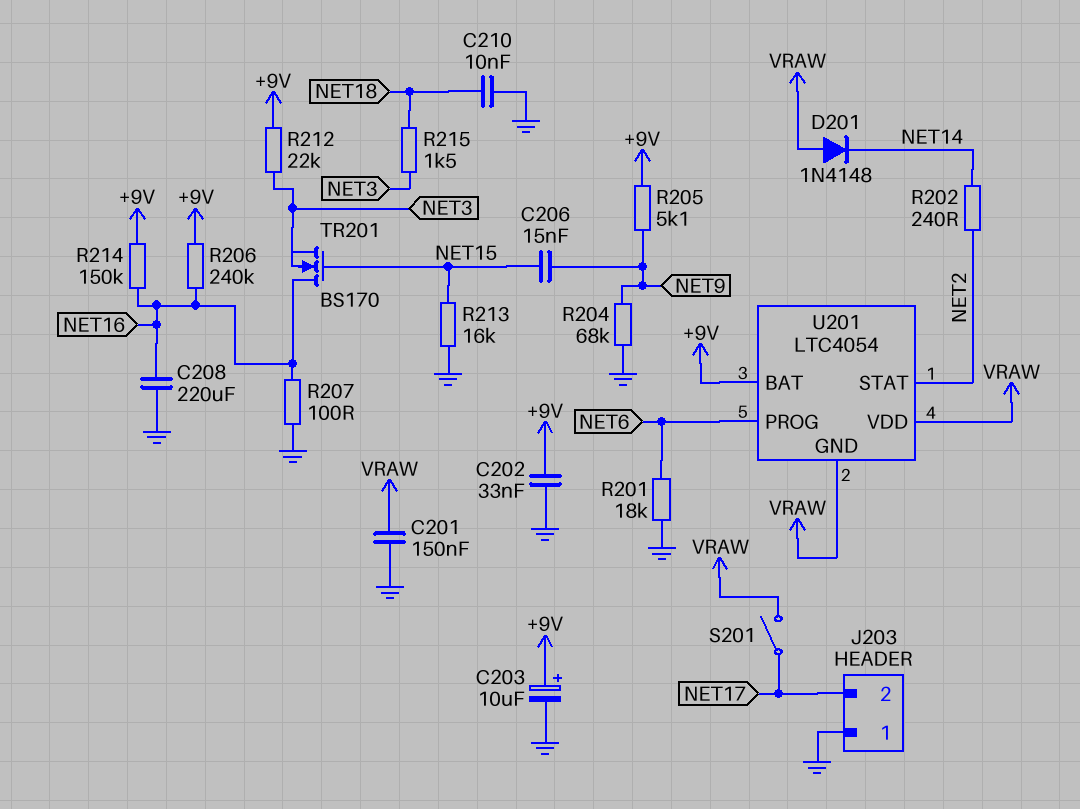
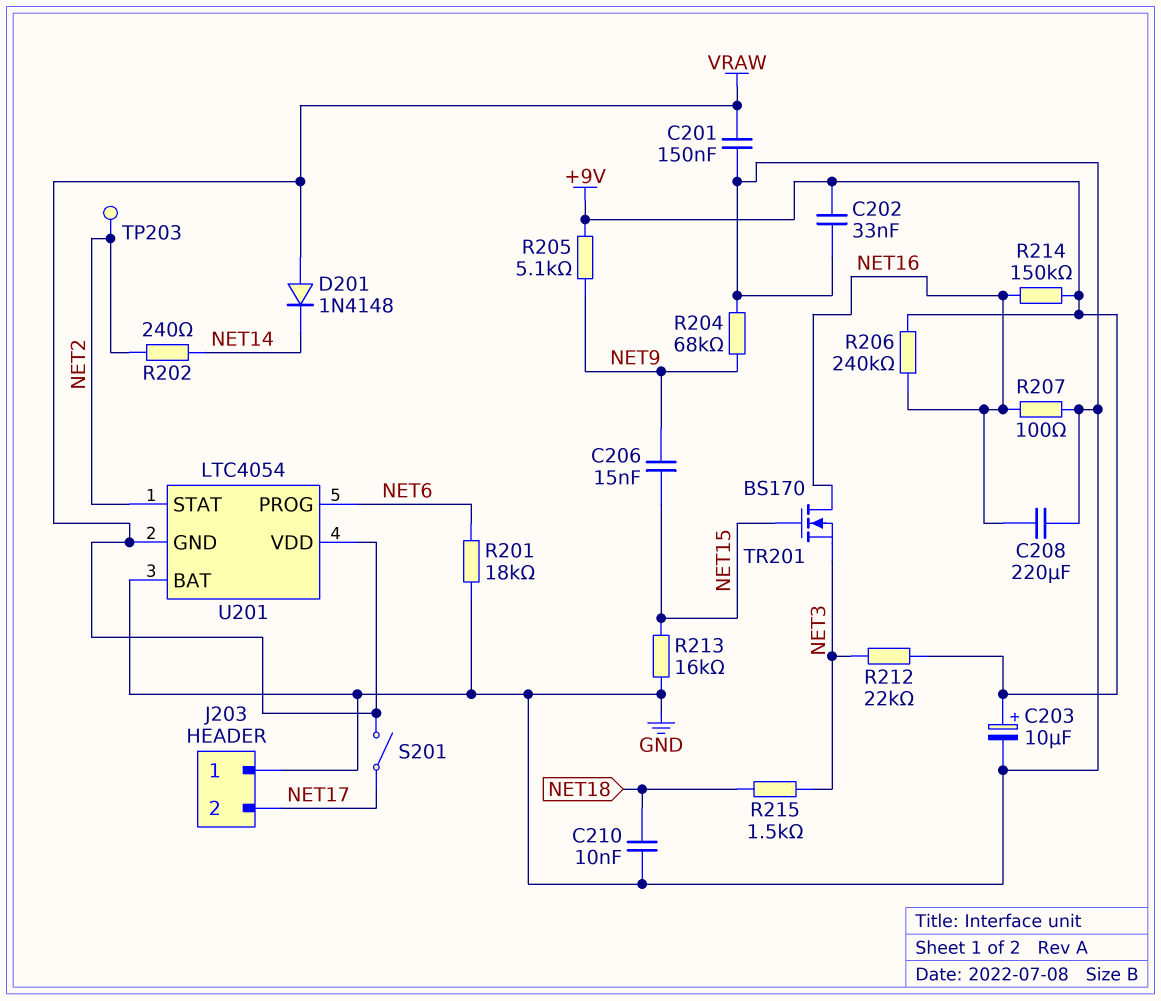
TP203: none -> test point (NET2)
U201 pin BAT: +9V -> GND

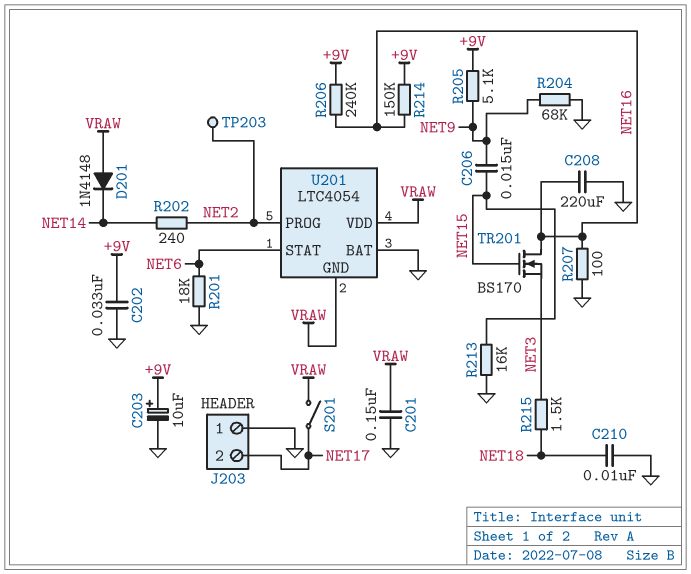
R212: 22k (+9V, NET3) -> none
U201 pin PROG: NET6 -> NET2
U201 pin STAT: NET2 -> NET6

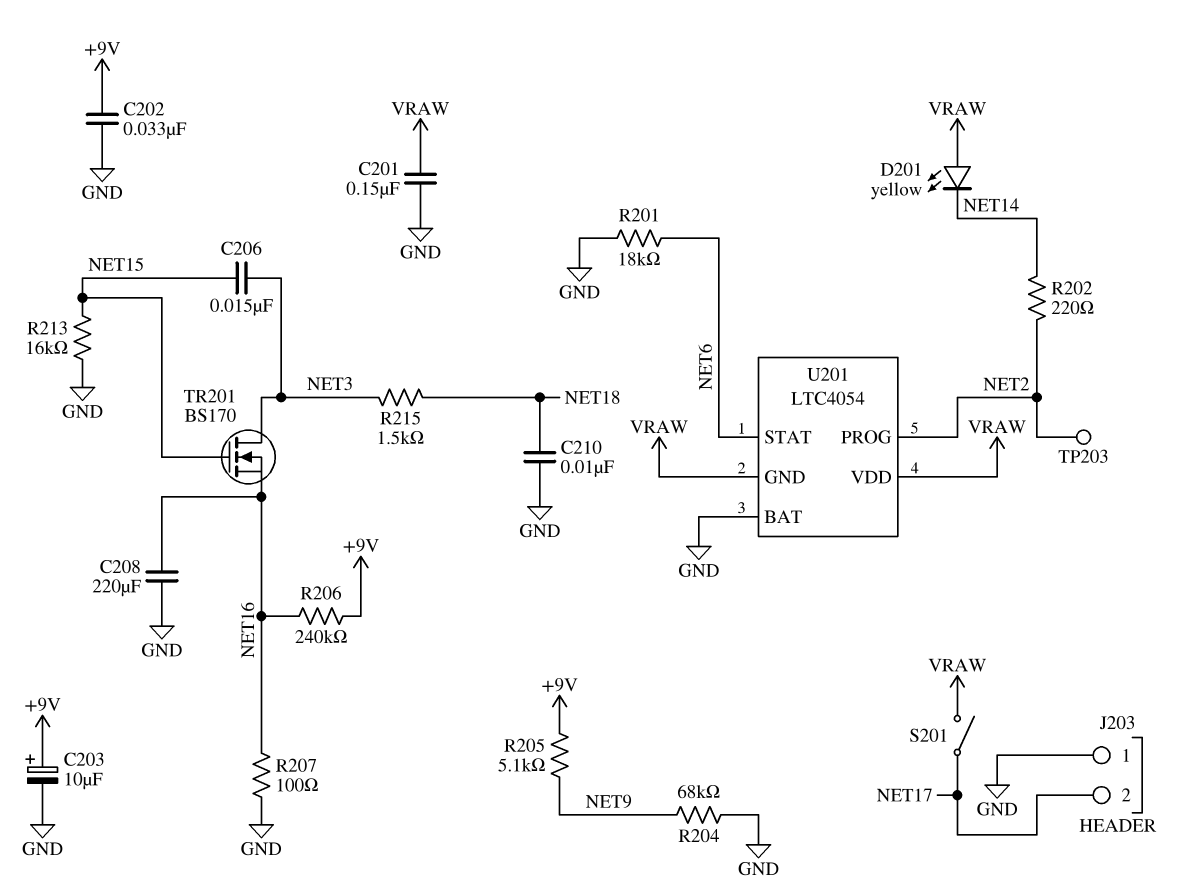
C206: 15nF (NET9, NET15) -> 15nF (NET3, NET15)
D201: diode 1N4148 (A VRAW, K NET14) -> LED yellow (A VRAW, K NET14)
R202: 240 (NET2, NET14) -> 220 (NET2, NET14)
R214: 150k (+9V, NET16) -> none
TR201: NMOS BS170 (G NET15, D NET16, S NET3) -> NMOS BS170 (G NET15, D NET3, S NET16)

